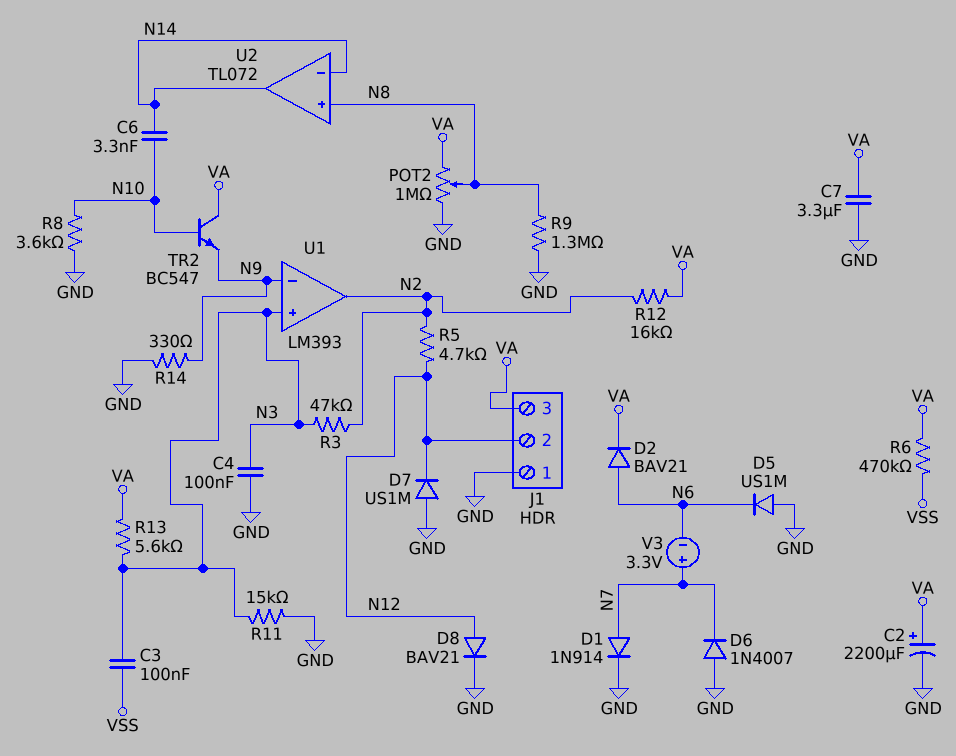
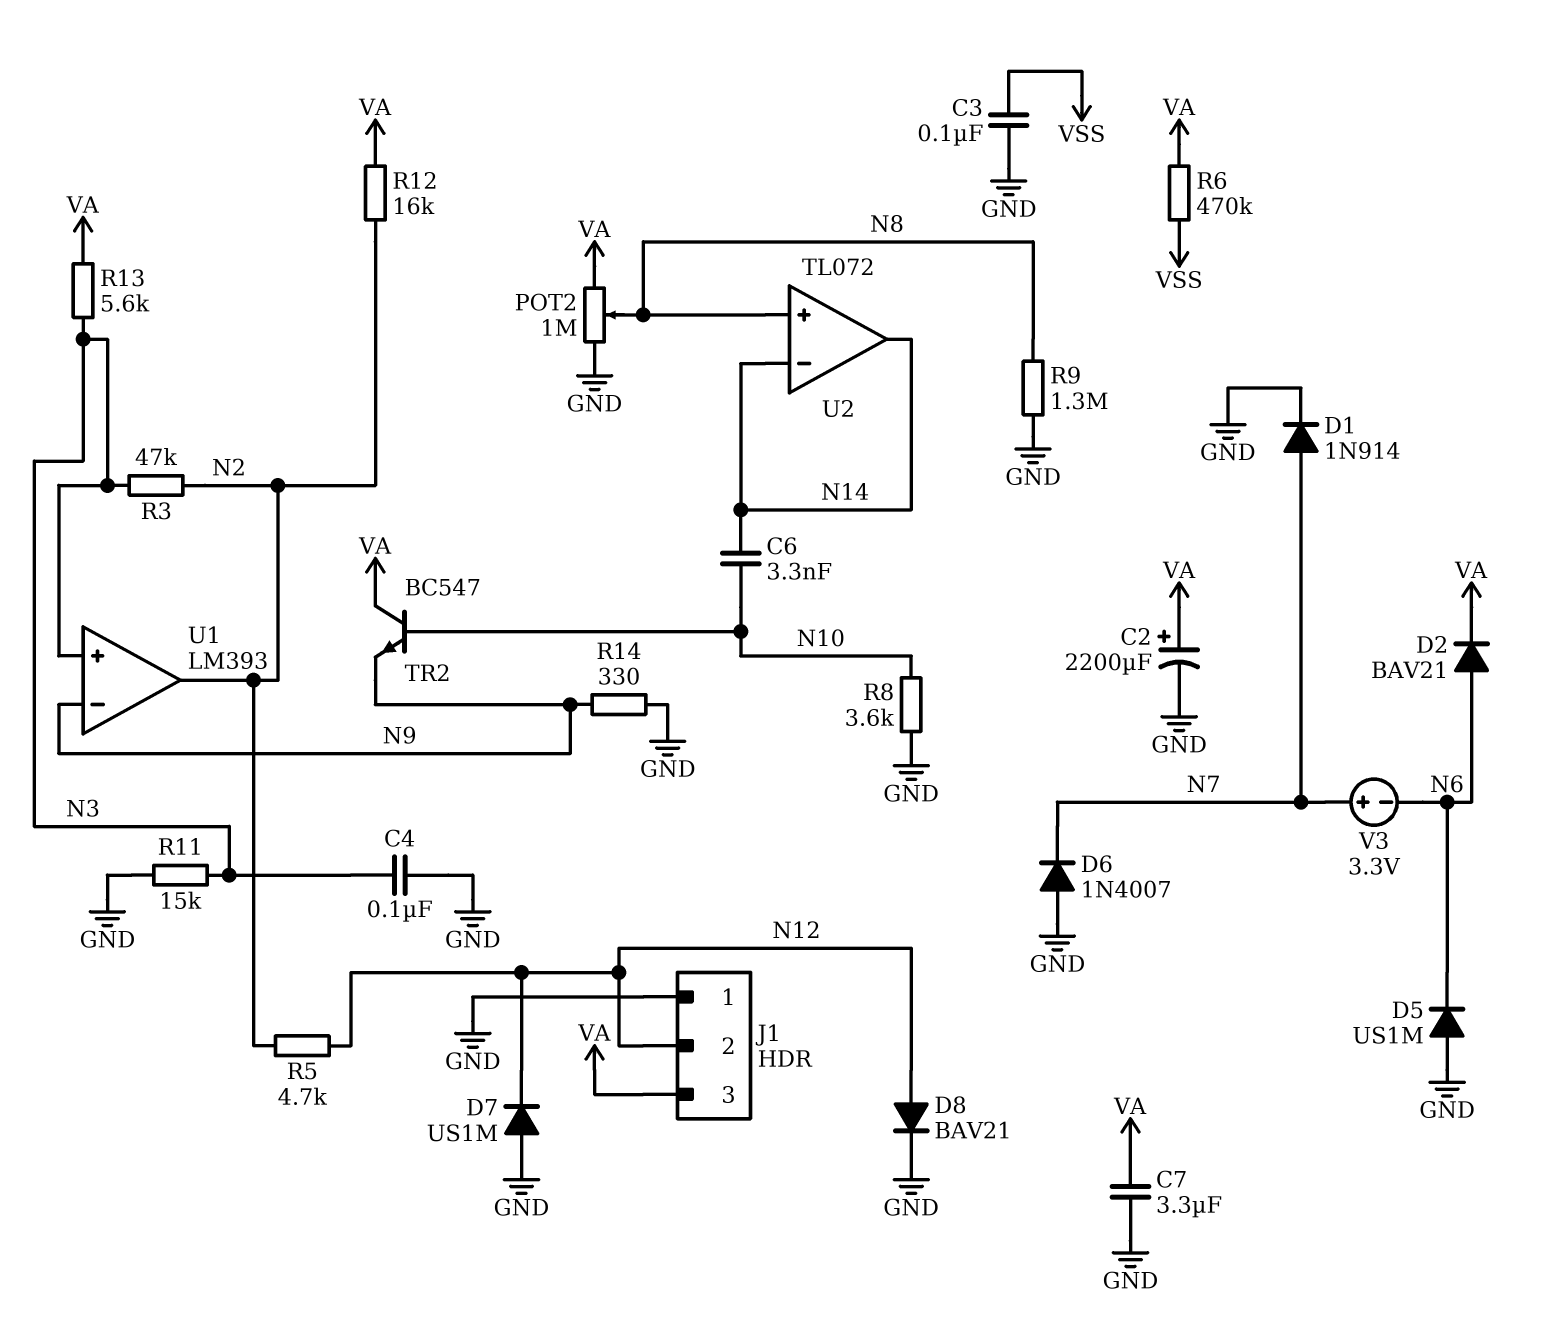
C3: 100nF (N3, VSS) -> 100nF (GND, VSS)

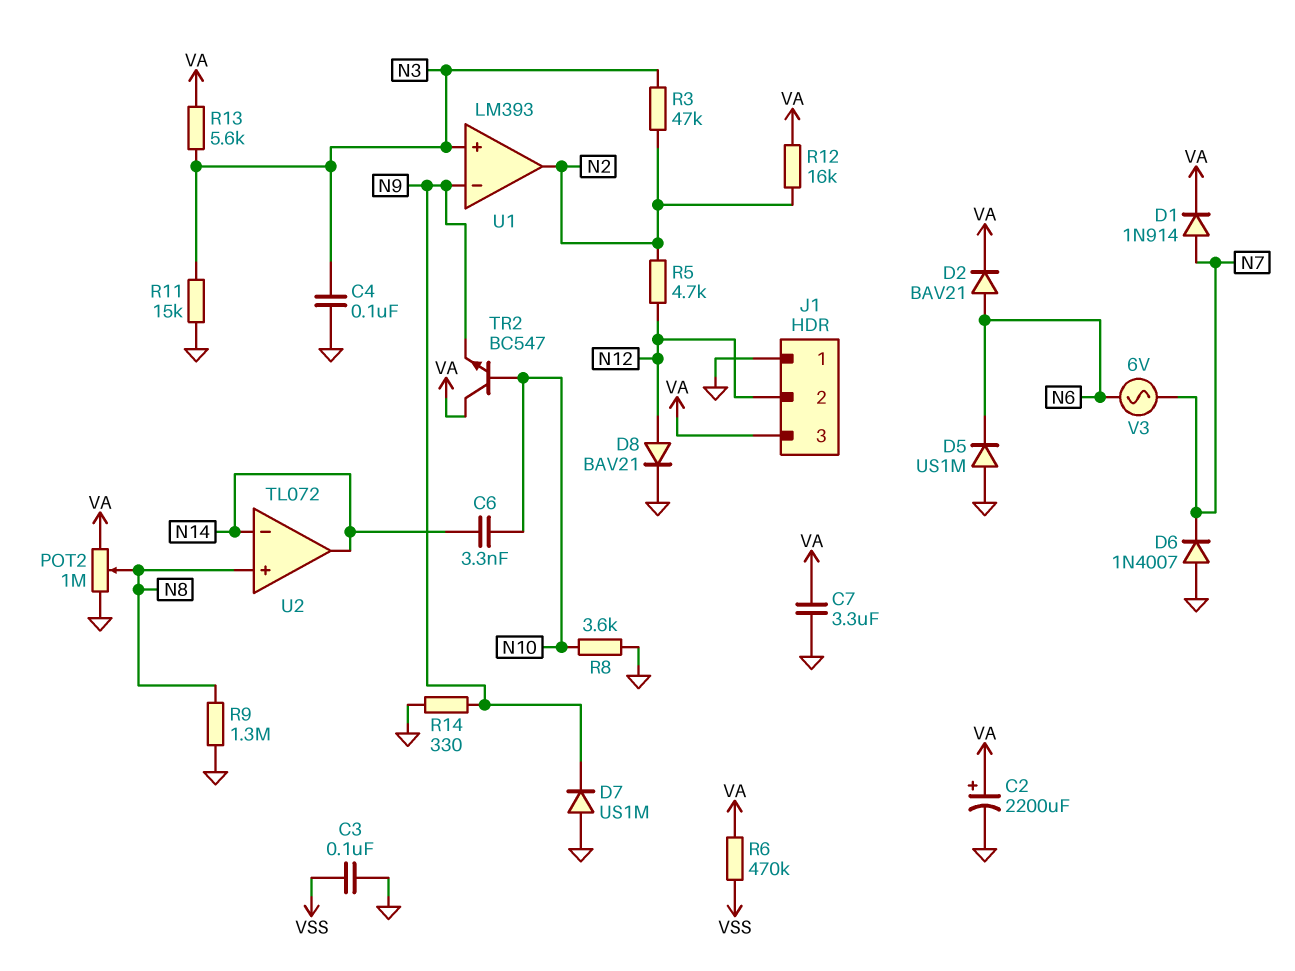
D1: diode 1N914 (A N7, K GND) -> diode 1N914 (A N7, K VA)
D7: diode US1M (A GND, K N12) -> diode US1M (A GND, K N9)
V3: 3.3V (plus N7, minus N6) -> AC 6V (N6, N7)

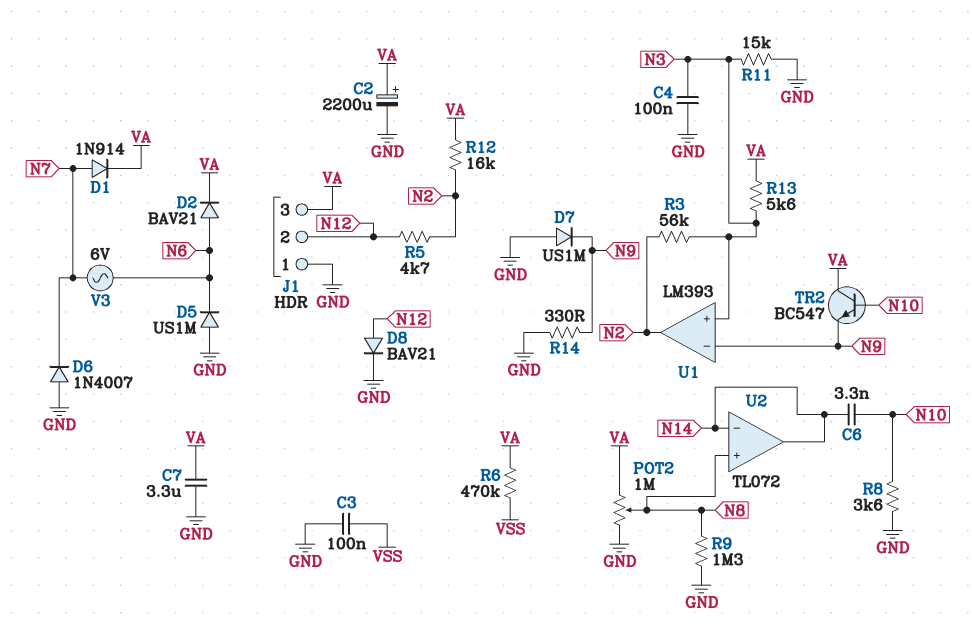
R3: 47k (N2, N3) -> 56k (N2, N3)

